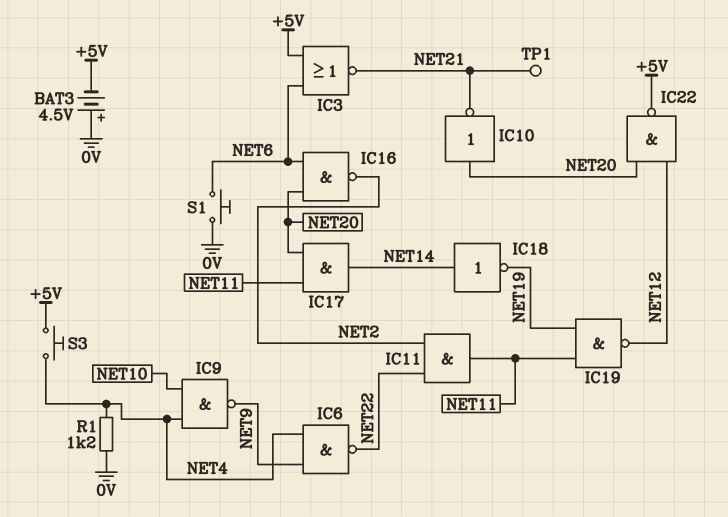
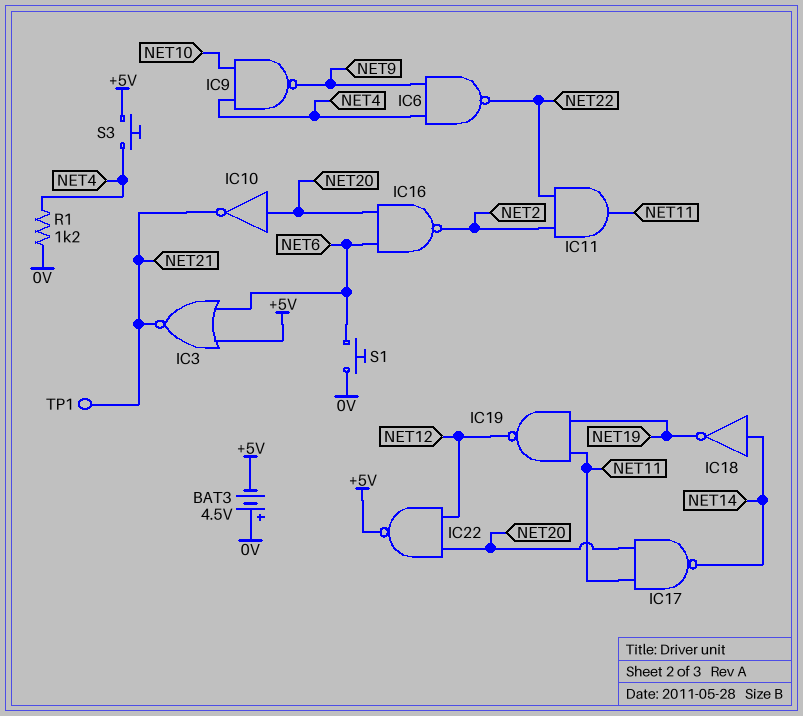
IC17: AND (in NET11, in NET20, out NET14) -> NAND (in NET11, in NET20, out NET14)

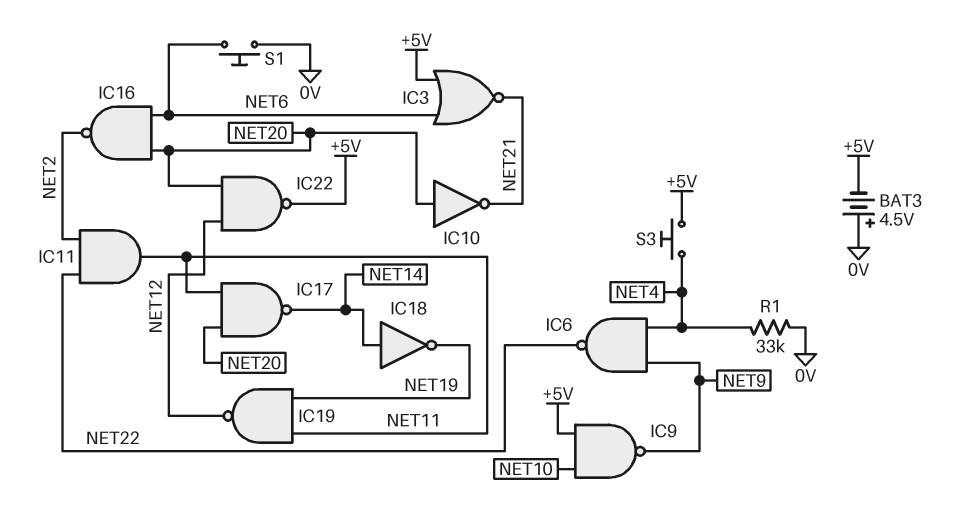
IC9: NAND (in NET4, in NET10, out NET9) -> NAND (in +5V, in NET10, out NET9)
R1: 1.2k (0V, NET4) -> 33k (0V, NET4)
TP1: test point (NET21) -> none

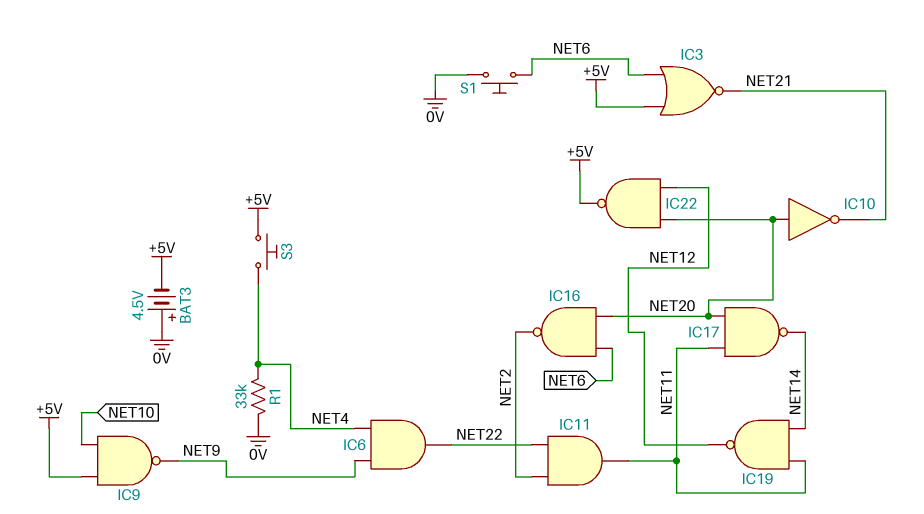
IC6: NAND (in NET4, in NET9, out NET22) -> AND (in NET4, in NET9, out NET22)
IC18: NOT (in NET14, out NET19) -> none
IC19: NAND (in NET11, in NET19, out NET12) -> NAND (in NET11, in NET14, out NET12)

